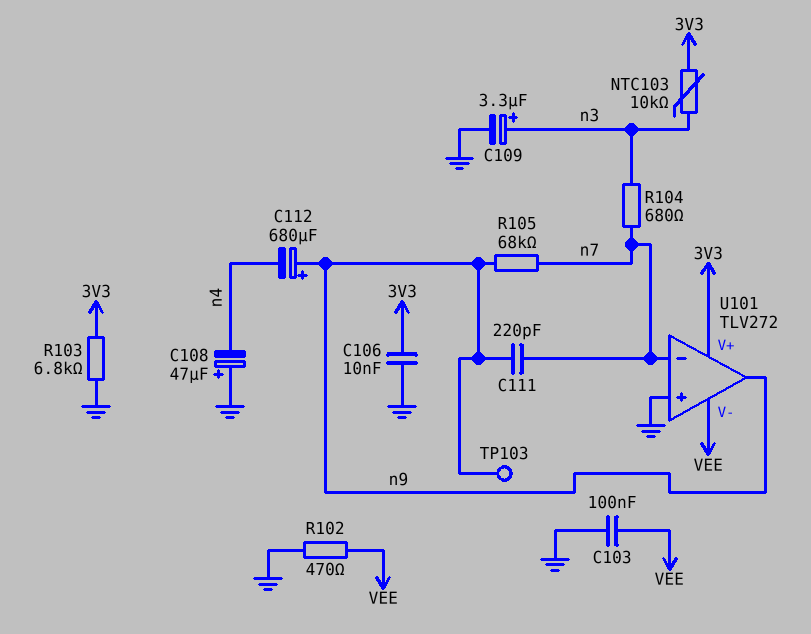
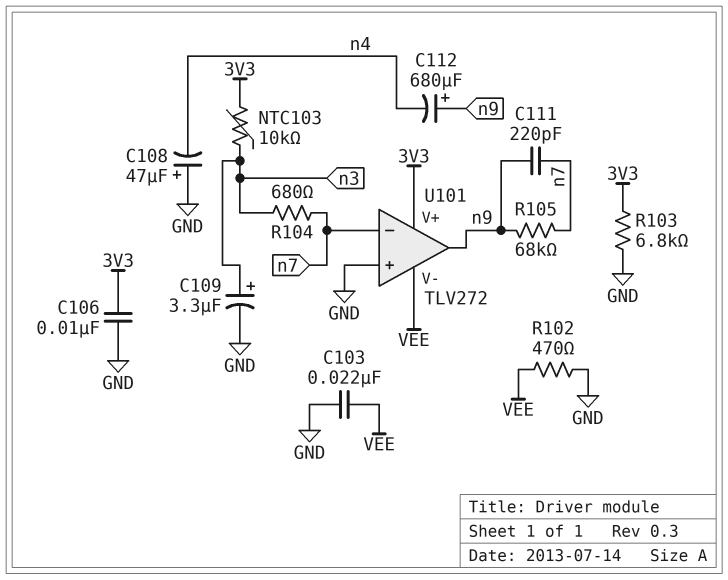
C103: 100nF (GND, VEE) -> 22nF (GND, VEE)
TP103: test point (n9) -> none

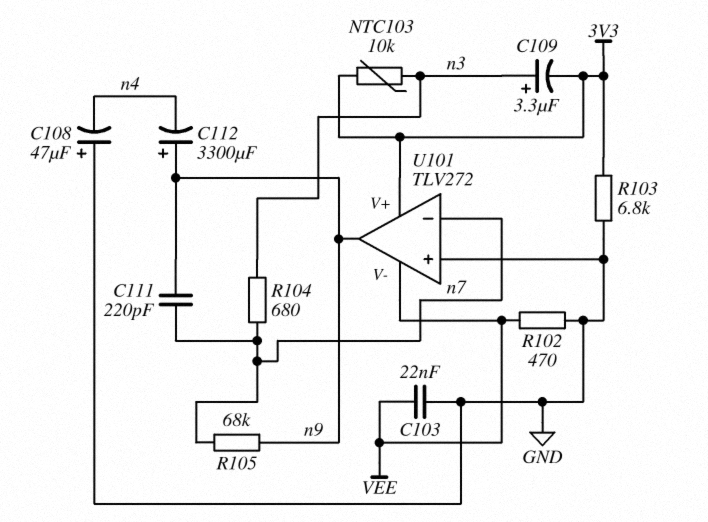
C106: 10nF (3V3, GND) -> none
C109: 3.3uF (plus n3, minus GND) -> 3.3uF (plus n3, minus 3V3)
C112: 680uF (plus n9, minus n4) -> 3300uF (plus n9, minus n4)

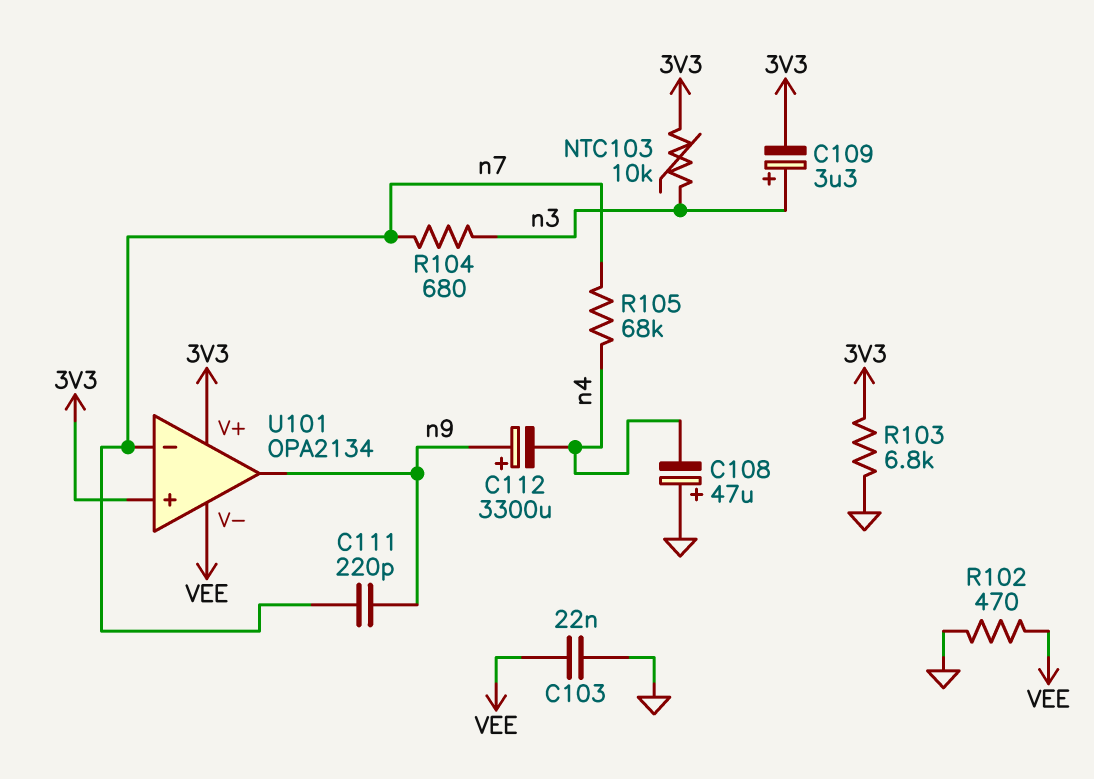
R105: 68k (n7, n9) -> 68k (n4, n7)
U101: TLV272 -> OPA2134
U101 pin in+: GND -> 3V3

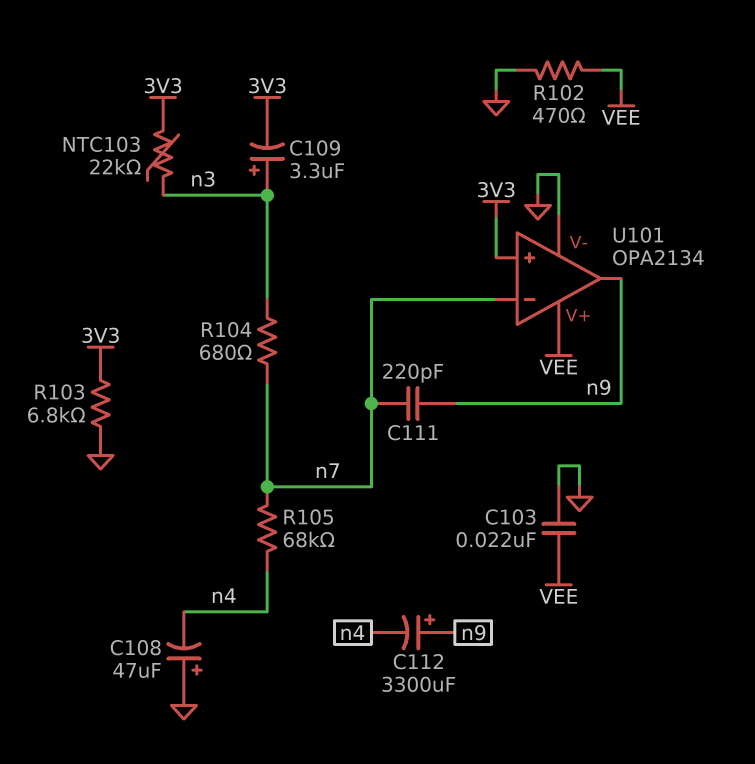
NTC103: 10k (3V3, n3) -> 22k (3V3, n3)
U101 pin V+: 3V3 -> VEE
U101 pin V-: VEE -> GND

